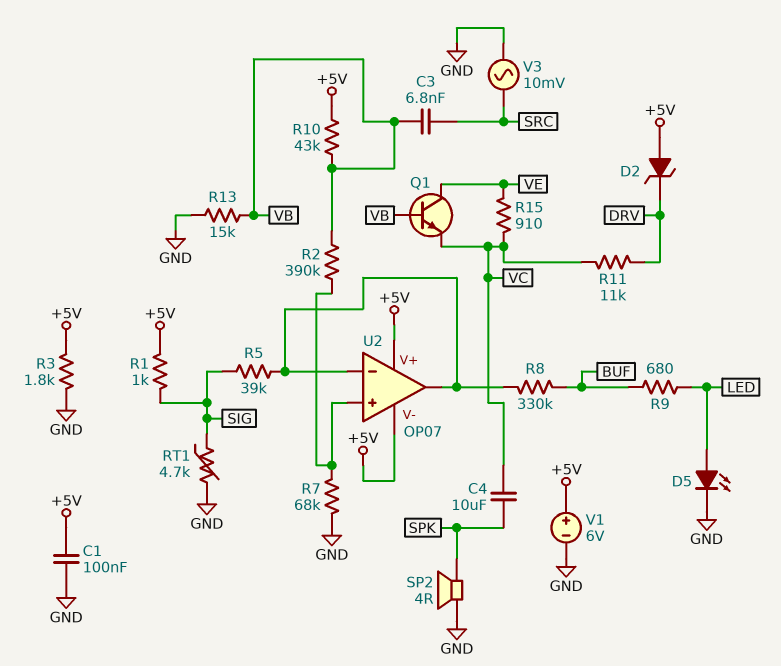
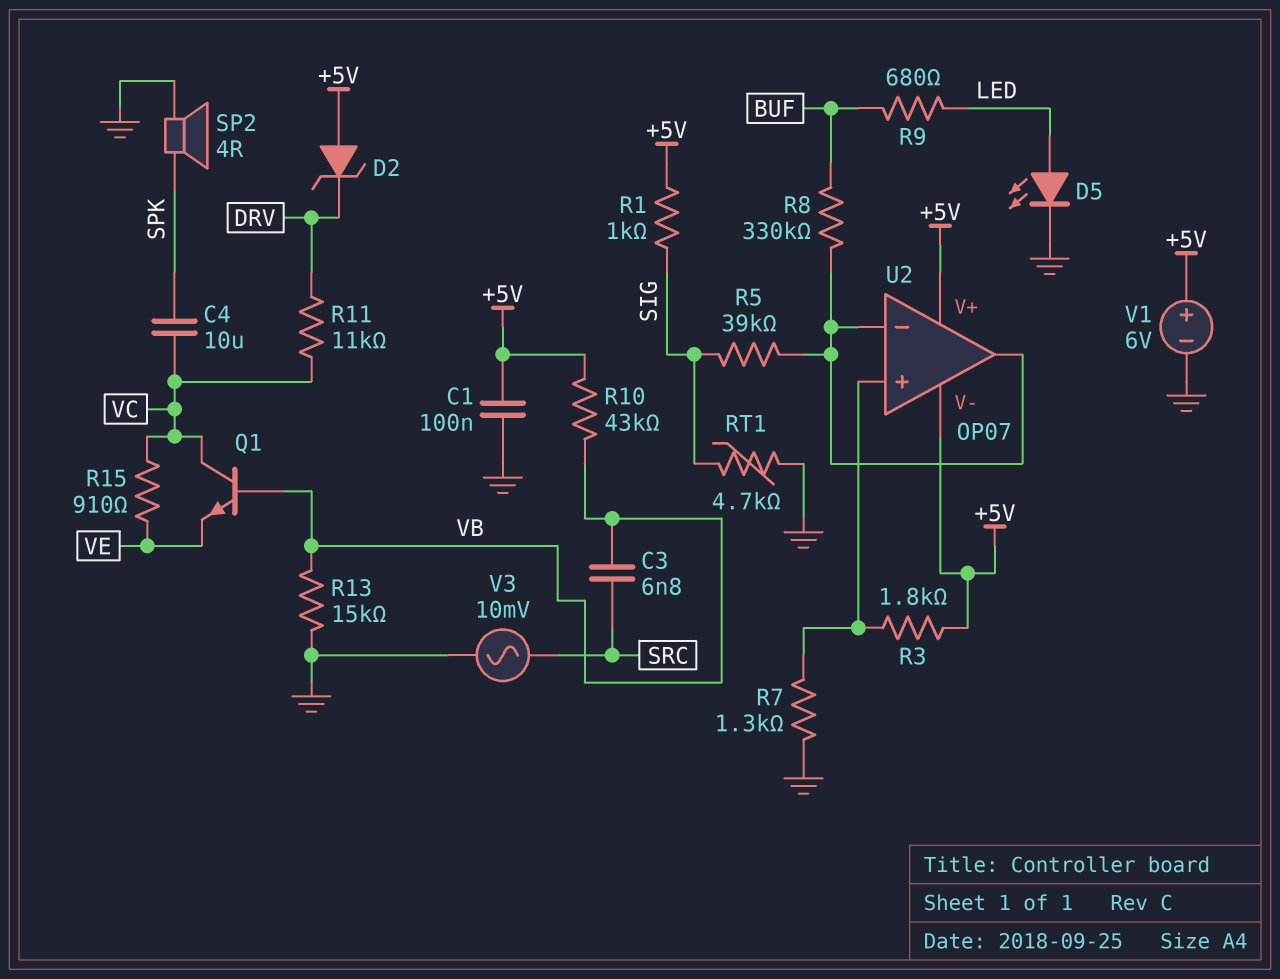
Q1: NPN (B VB, C VE, E VC) -> NPN (B VB, C VC, E VE)
R2: 390k (U2/in+, VB) -> none
R3: 1.8k (+5V, GND) -> 1.8k (+5V, U2/in+)
R7: 68k (GND, U2/in+) -> 1.3k (GND, U2/in+)

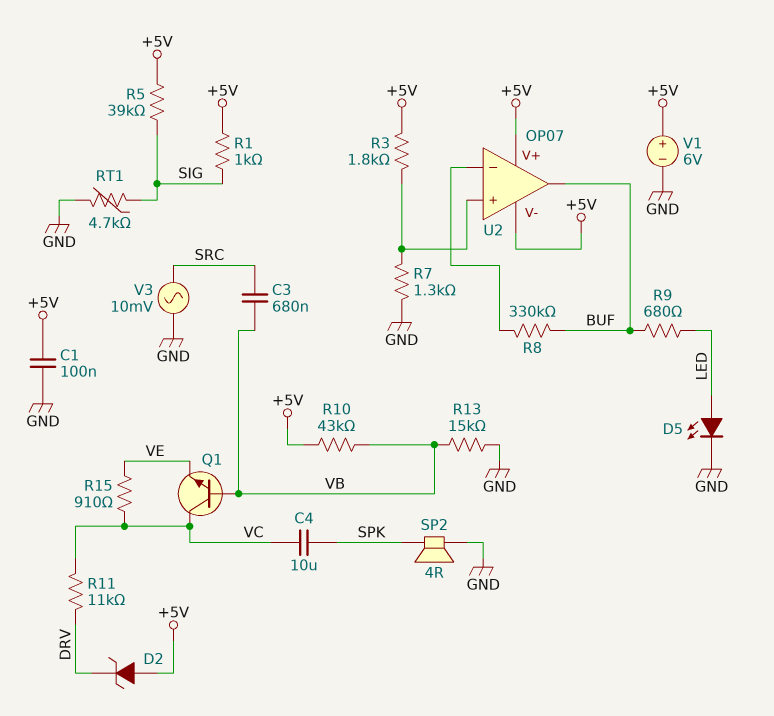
C3: 6.8nF (SRC, VB) -> 680nF (SRC, VB)
R5: 39k (SIG, U2/in-) -> 39k (+5V, SIG)
U2 pin out: U2/in- -> BUF

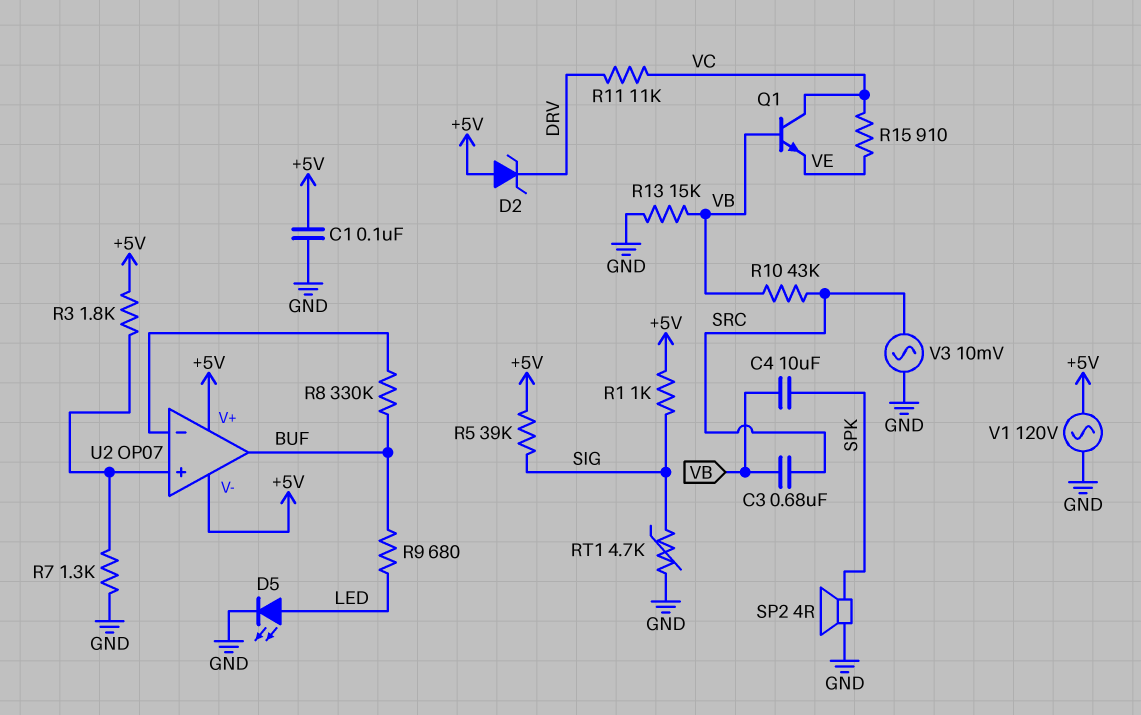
C4: 10uF (SPK, VC) -> 10uF (SPK, VB)
R10: 43k (+5V, VB) -> 43k (SRC, VB)
V1: 6V (plus +5V, minus GND) -> AC 120V (+5V, GND)

